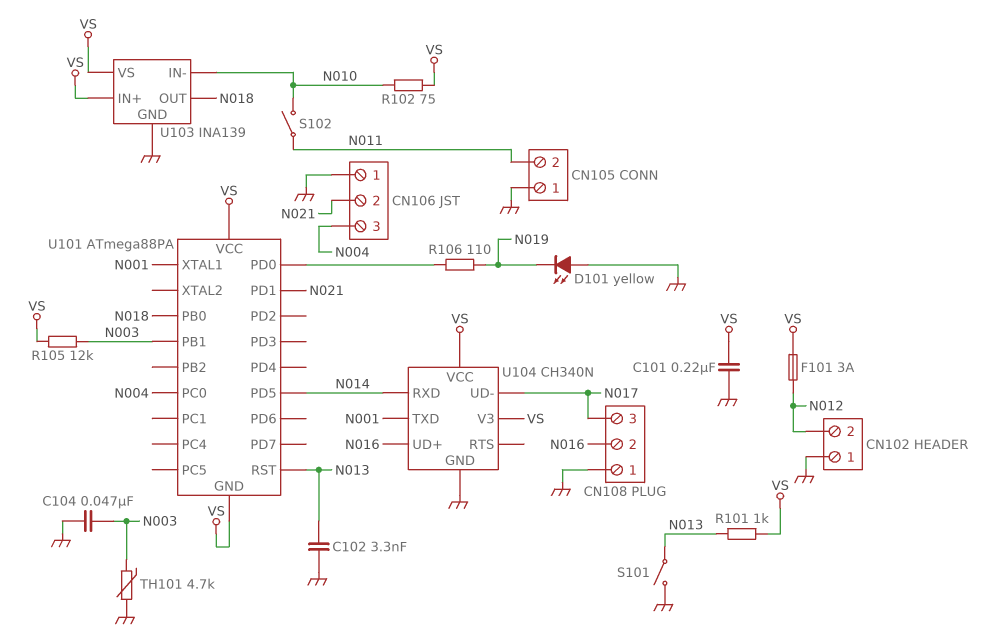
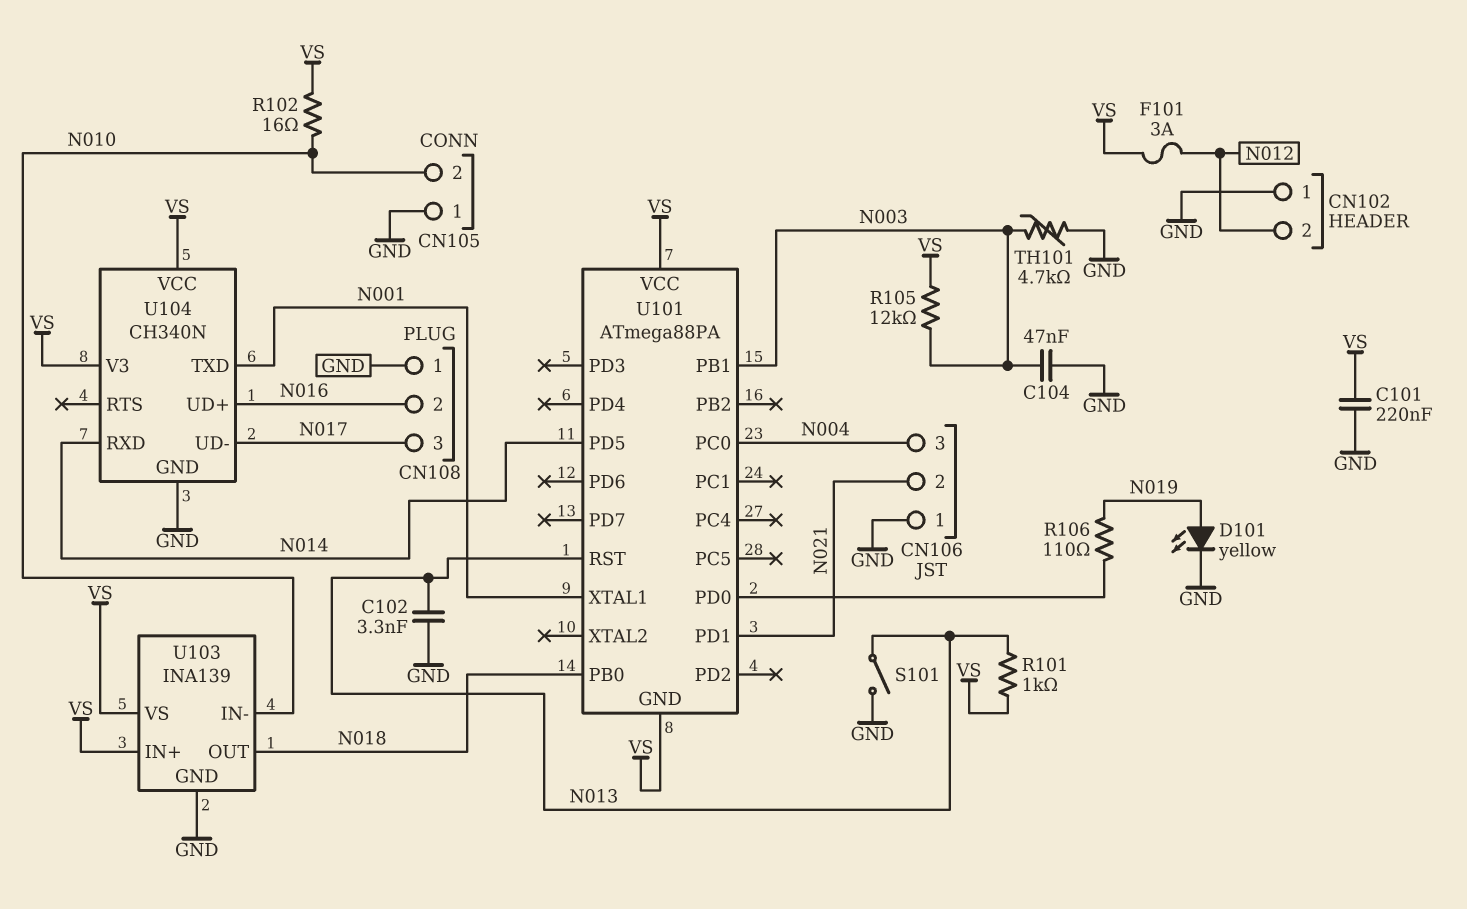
CN105 pin 2: N011 -> N010
D101: LED yellow (A GND, K N019) -> LED yellow (A N019, K GND)
R102: 75 (N010, VS) -> 16 (N010, VS)
S102: switch (N010, N011) -> none

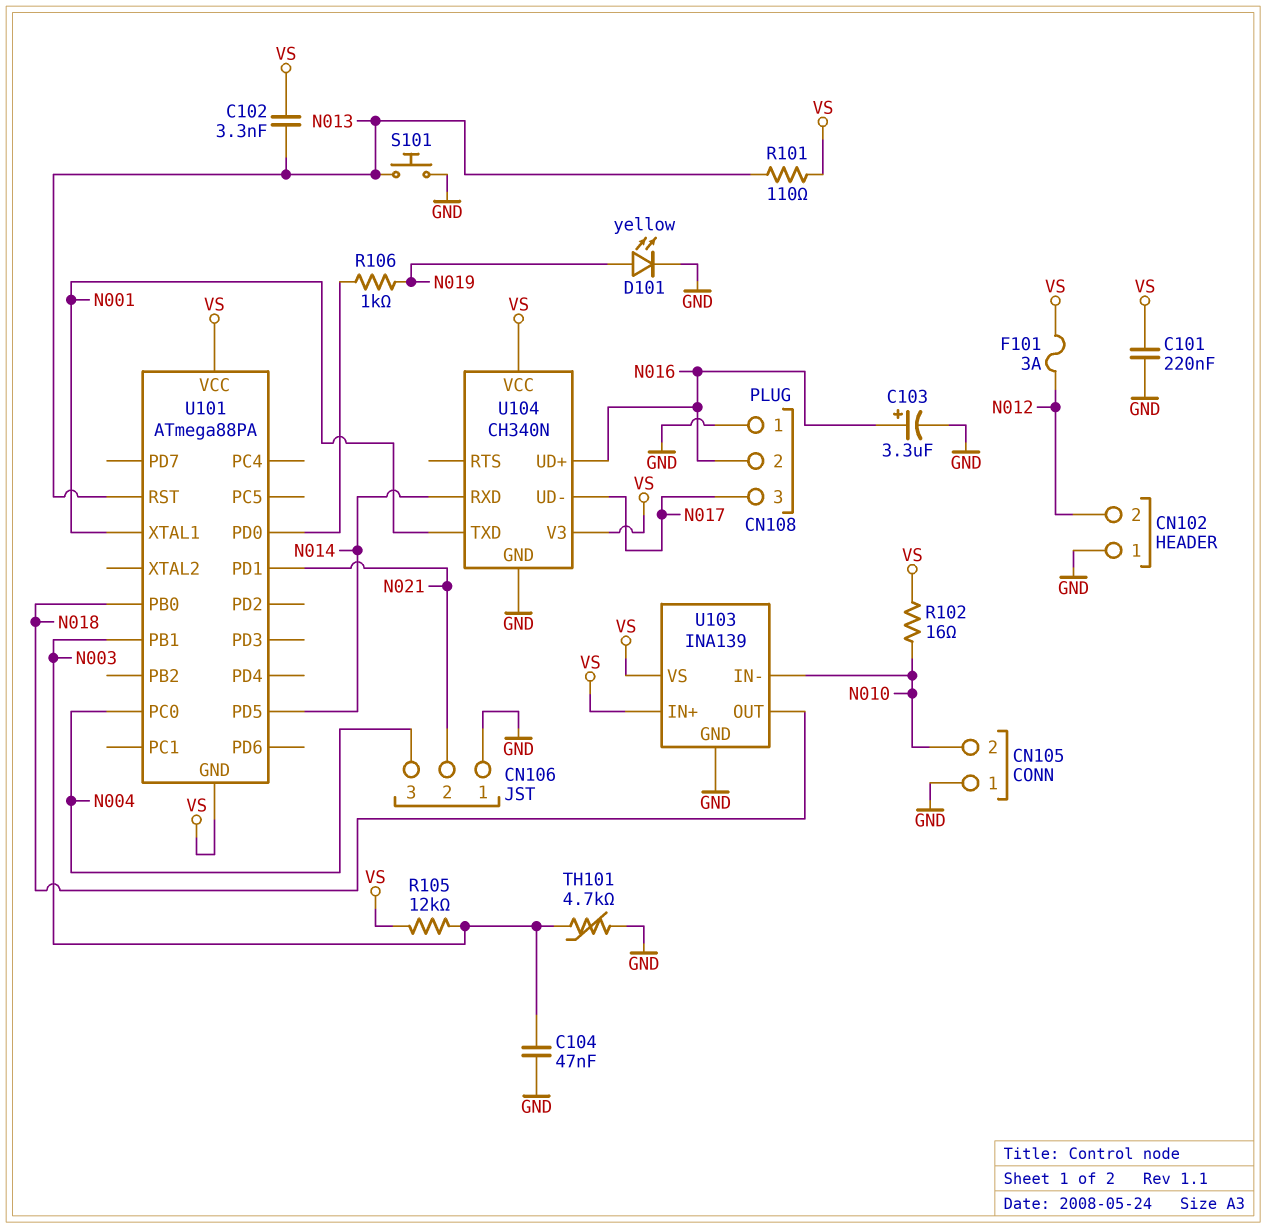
C102: 3.3nF (GND, N013) -> 3.3nF (N013, VS)
C103: none -> 3.3uF (plus N016, minus GND)
R101: 1k (N013, VS) -> 110 (N013, VS)
R106: 110 (N019, U101/PD0) -> 1k (N019, U101/PD0)
S101: switch (GND, N013) -> button (GND, N013)

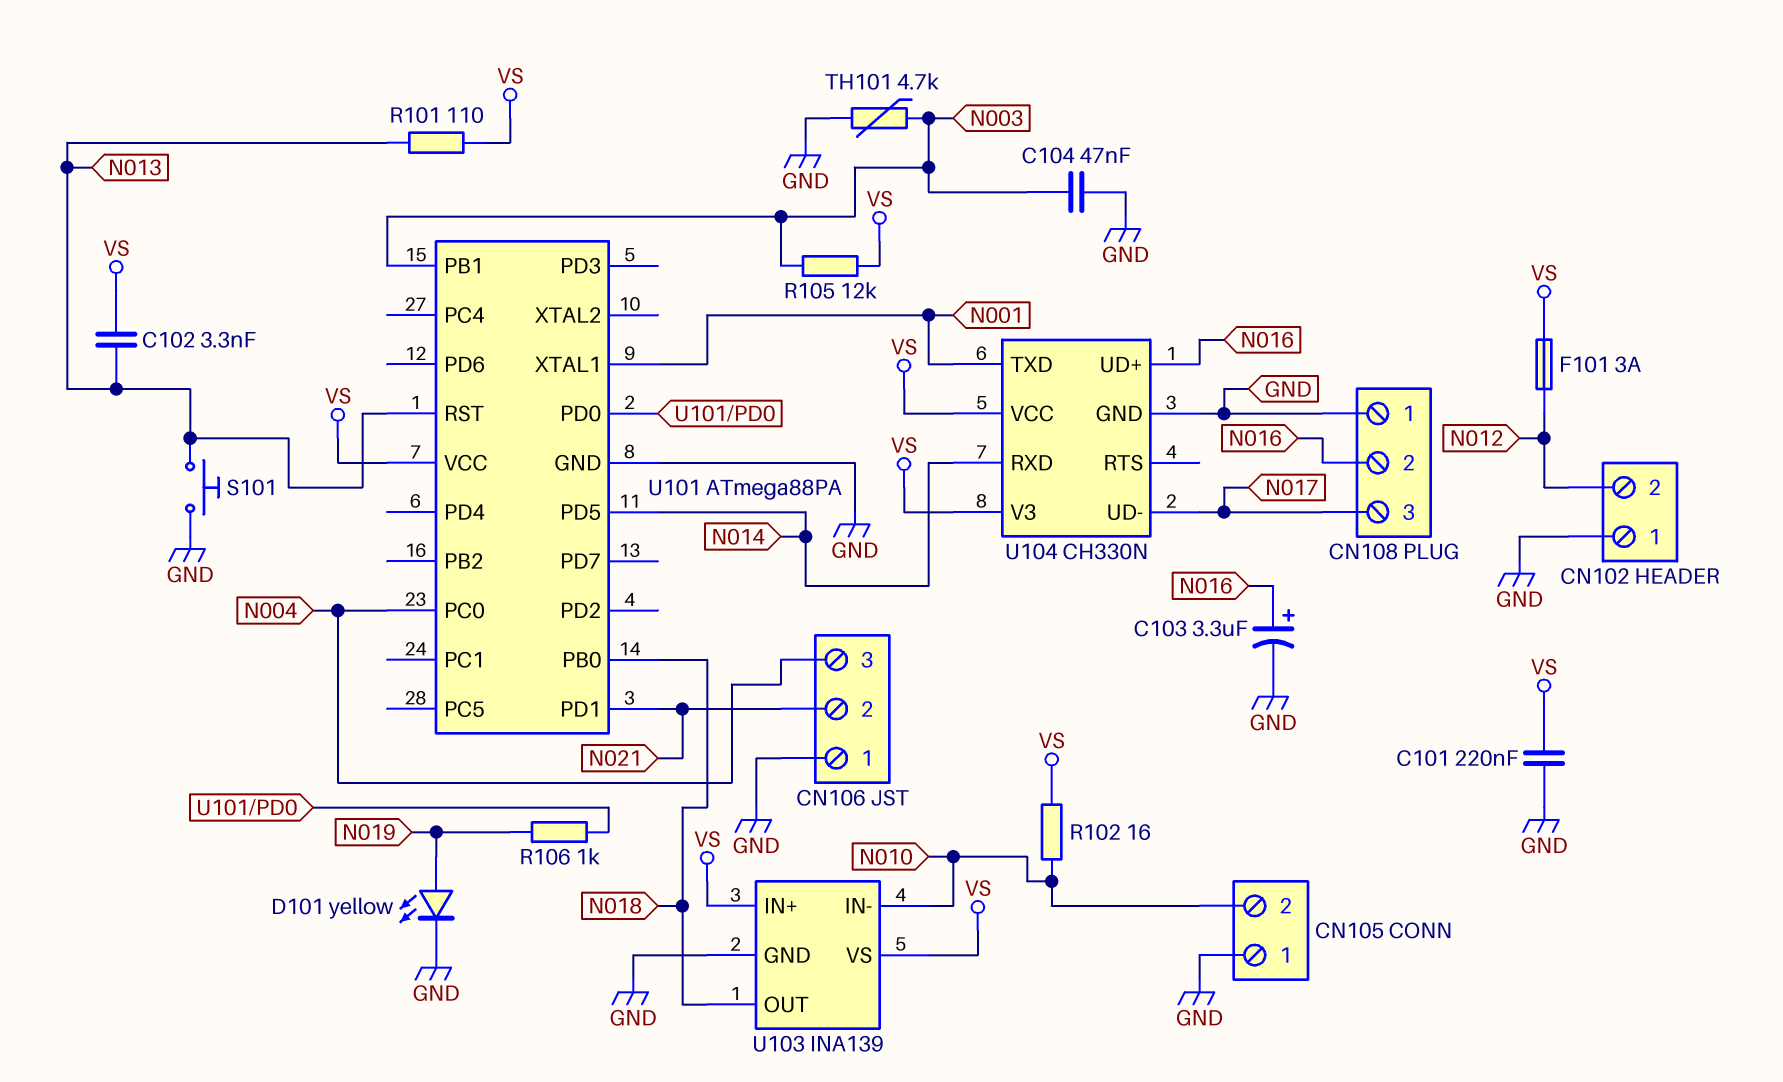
U101 pin GND: VS -> GND
U104: CH340N -> CH330N

